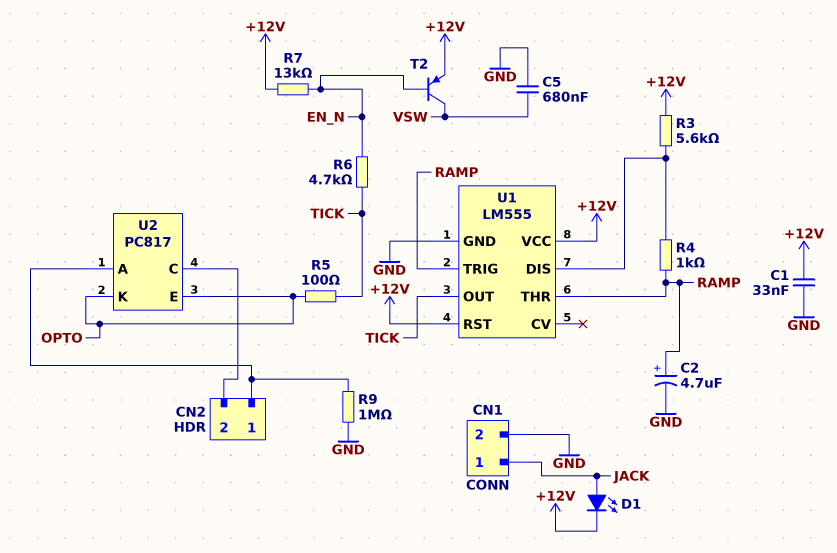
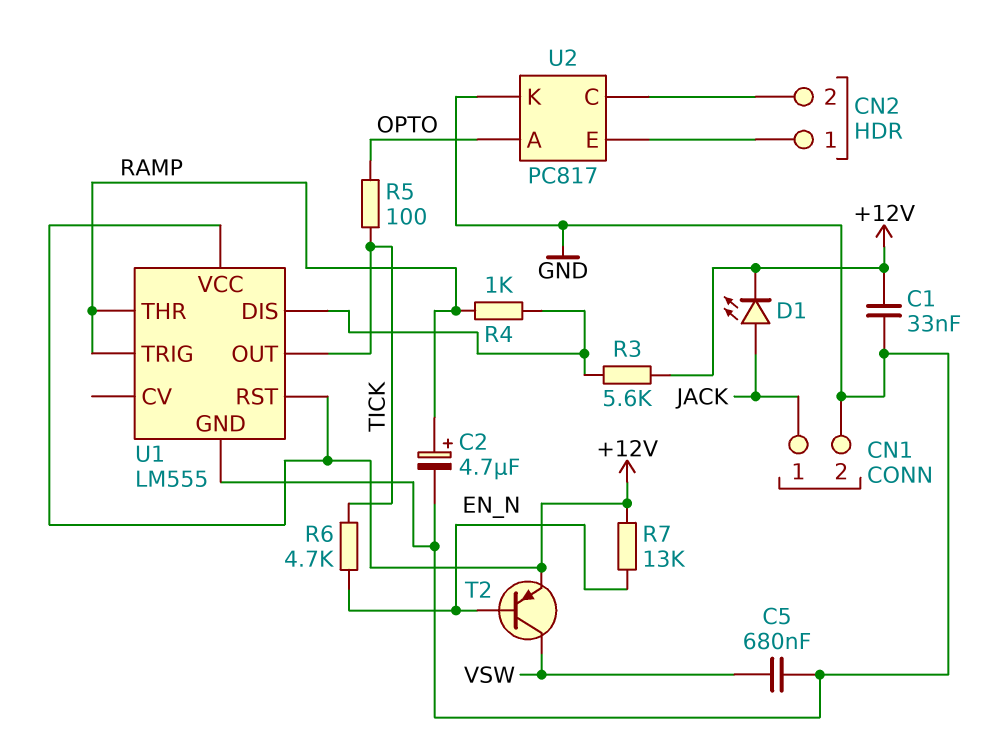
R9: 1M (CN2/1, GND) -> none
U2 pin A: CN2/1 -> OPTO
U2 pin E: OPTO -> CN2/1
U2 pin K: OPTO -> GND

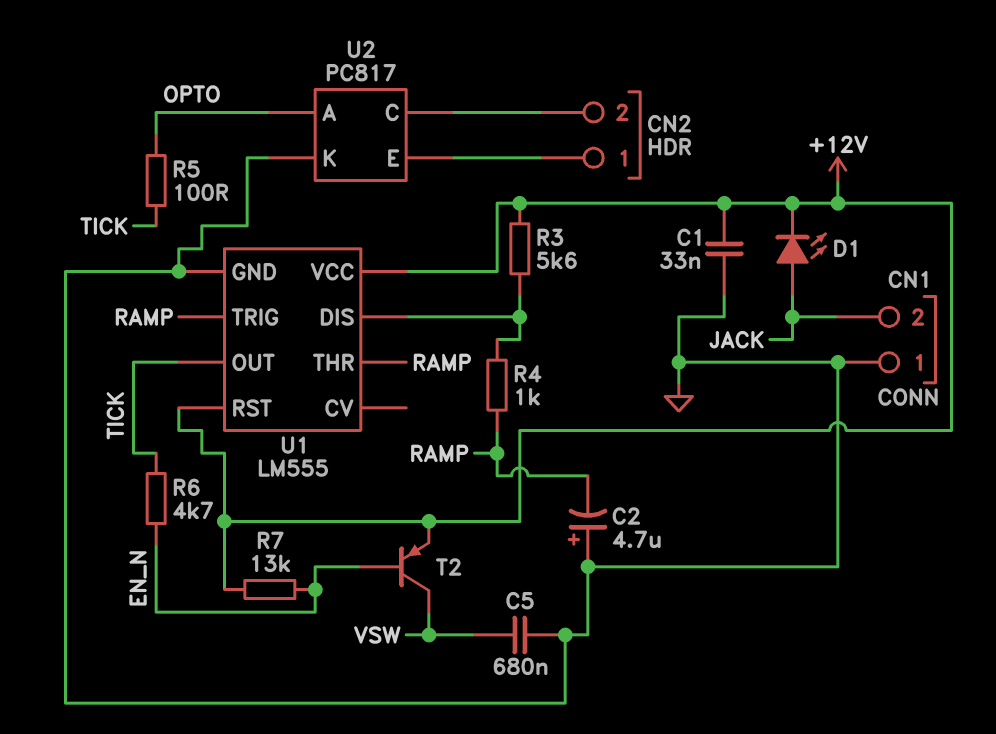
C2: 4.7uF (plus RAMP, minus GND) -> 4.7uF (plus GND, minus RAMP)
CN1 pin 1: JACK -> GND
CN1 pin 2: GND -> JACK

